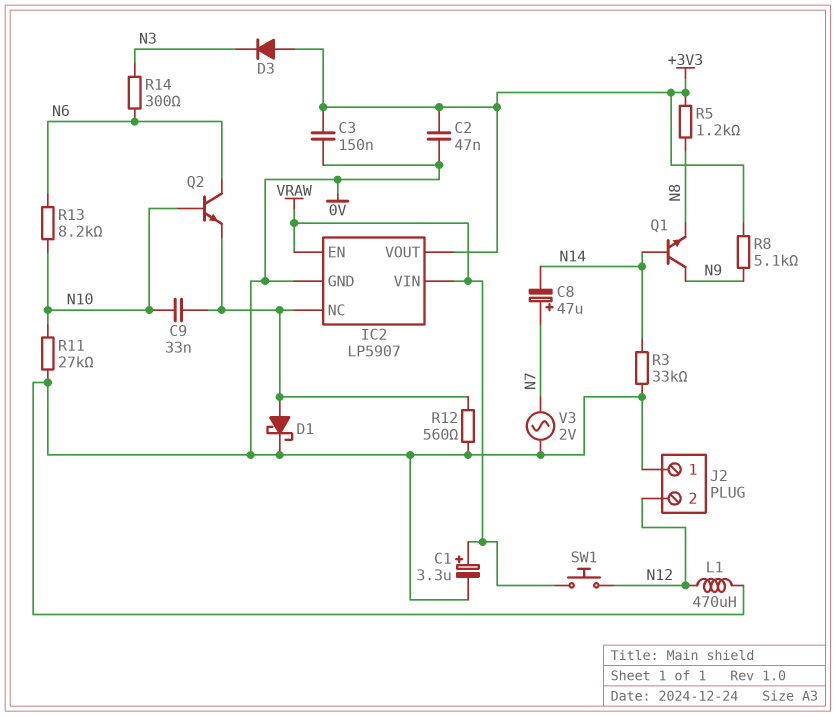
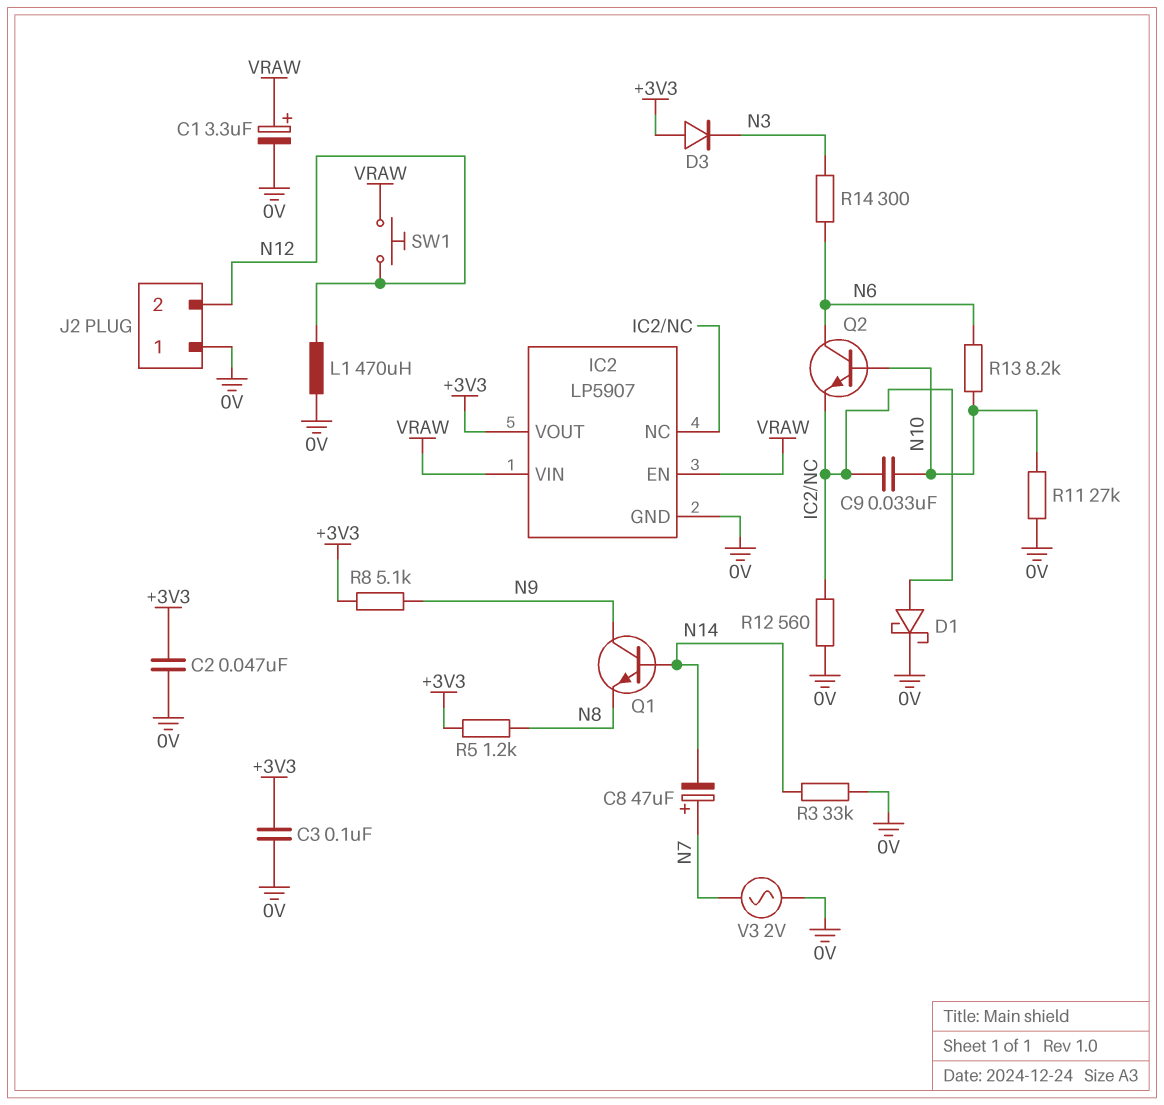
C3: 150nF (+3V3, 0V) -> 100nF (+3V3, 0V)

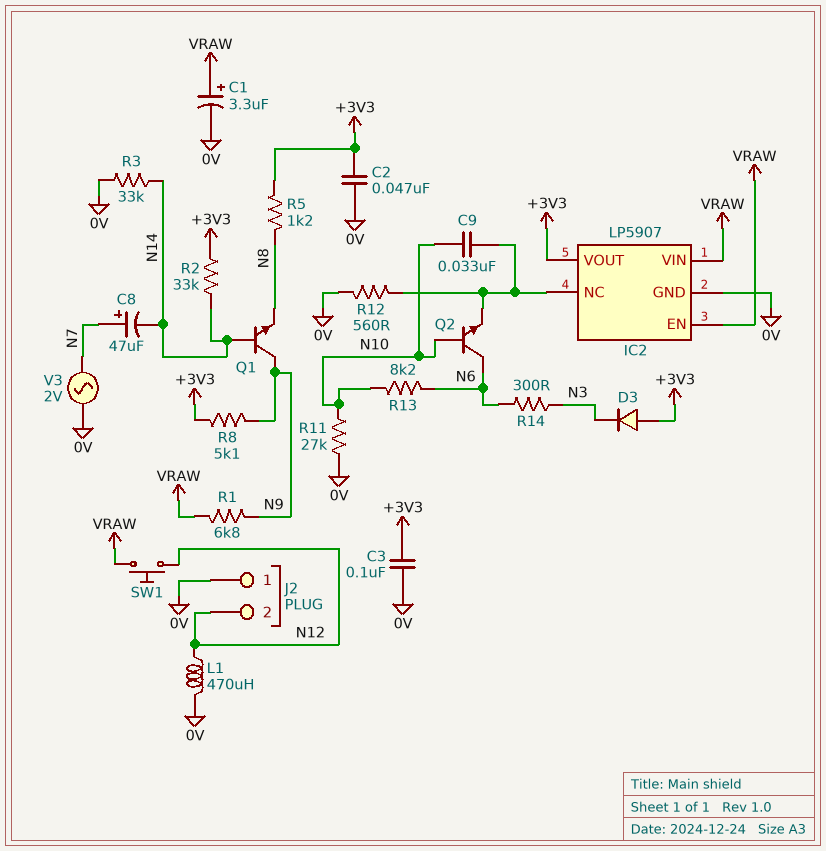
D1: schottky (A IC2/NC, K 0V) -> none
R1: none -> 6.8k (N9, VRAW)
R2: none -> 33k (+3V3, N14)

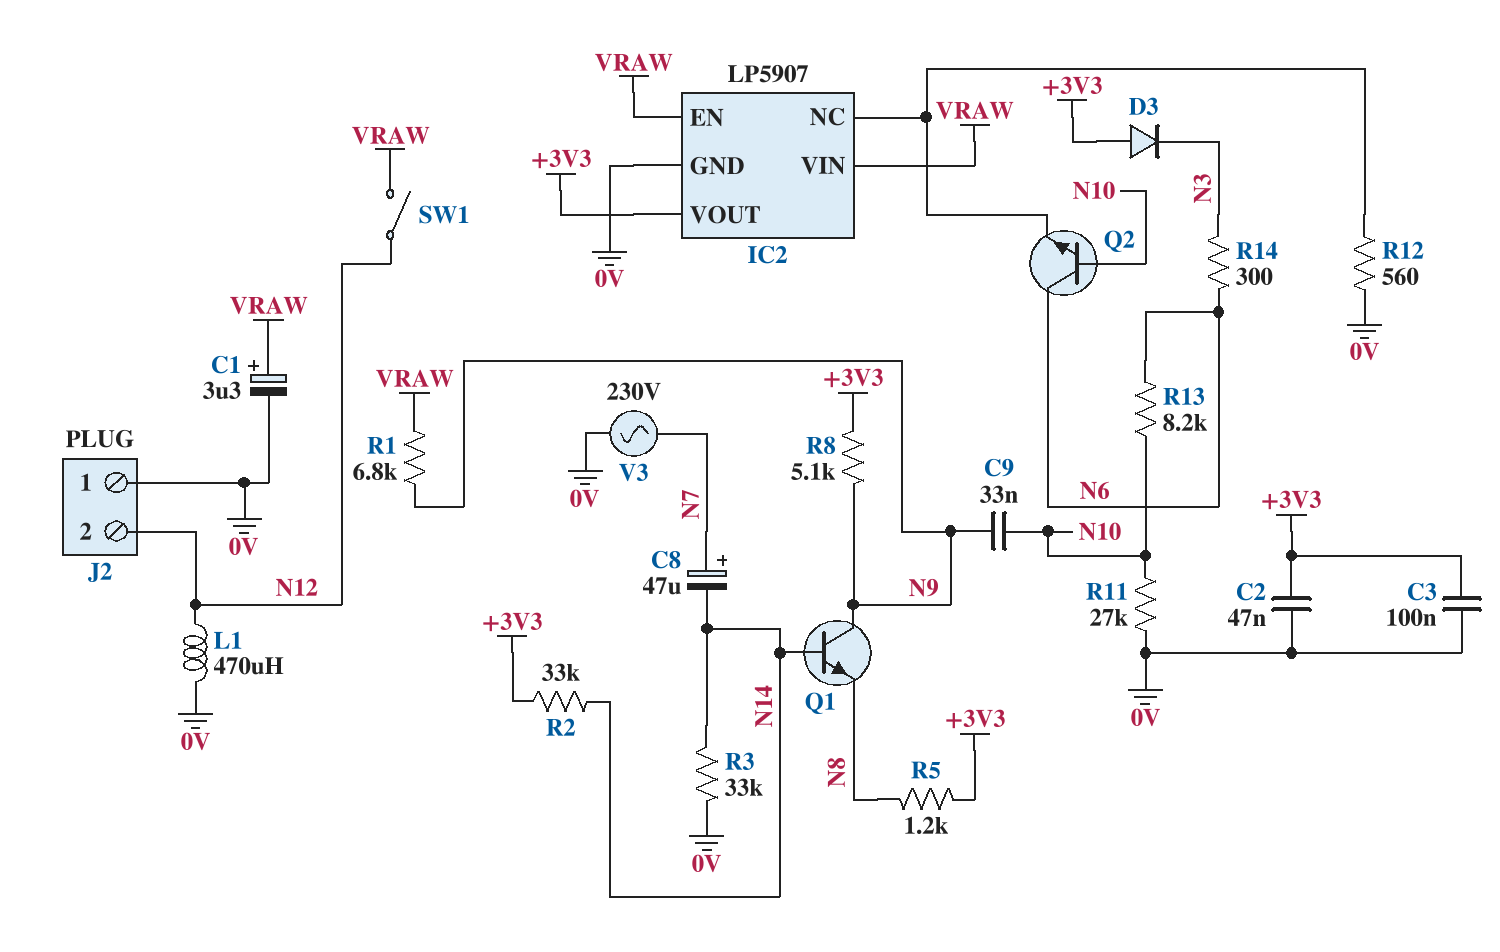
C9: 33nF (IC2/NC, N10) -> 33nF (N9, N10)
SW1: button (N12, VRAW) -> switch (N12, VRAW)
V3: AC 2V (0V, N7) -> AC 230V (0V, N7)

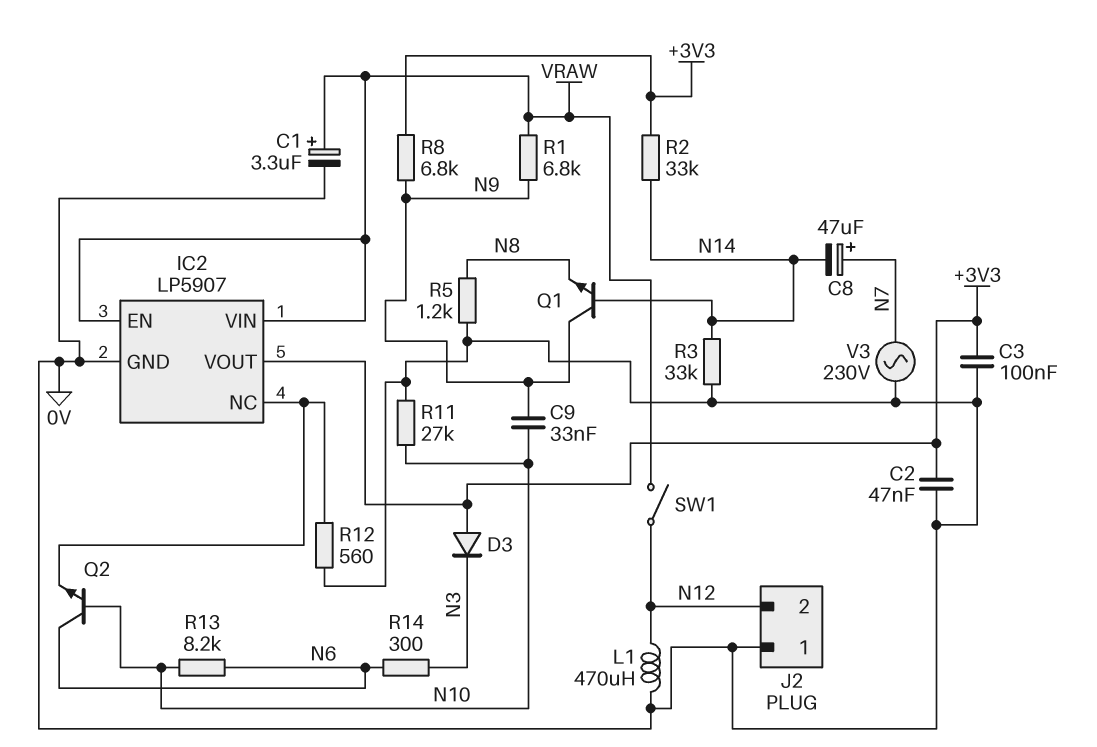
R5: 1.2k (+3V3, N8) -> 1.2k (0V, N8)
R8: 5.1k (+3V3, N9) -> 6.8k (+3V3, N9)

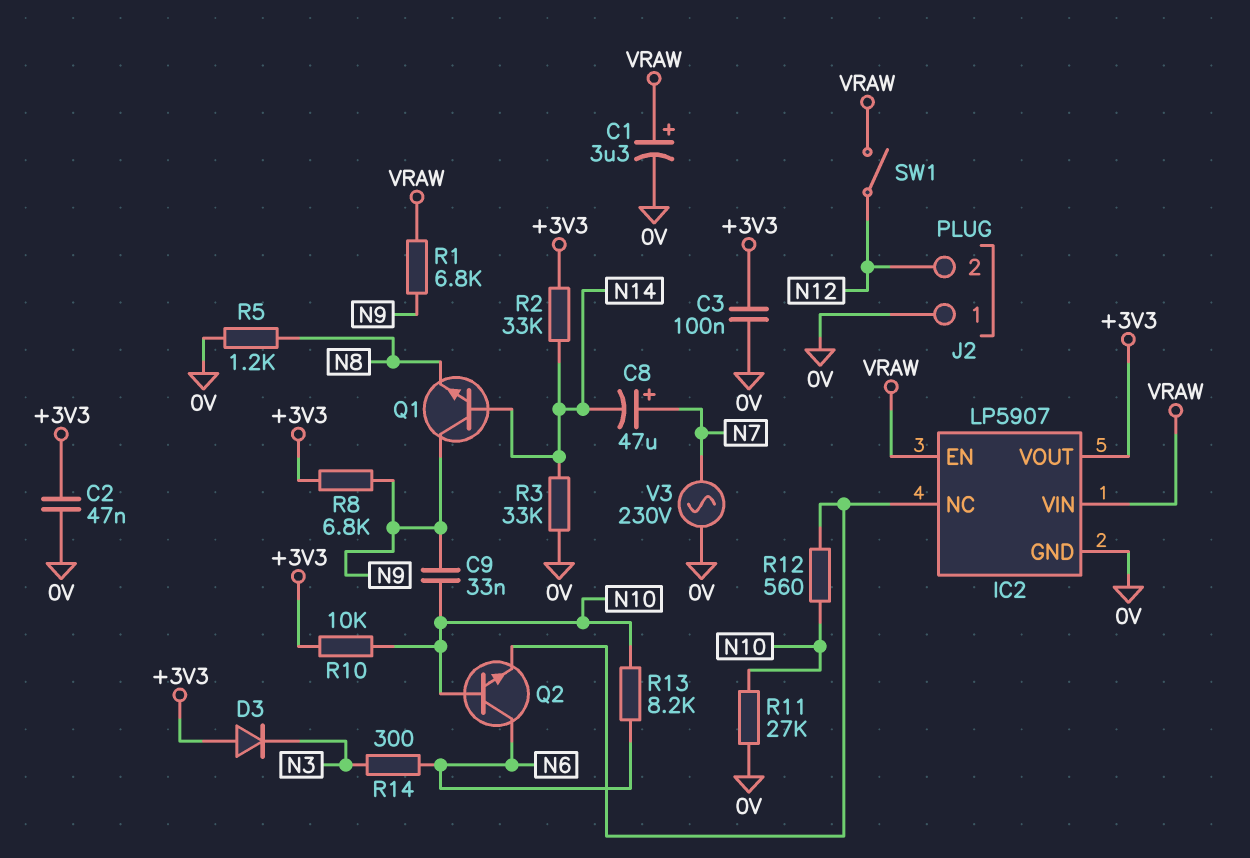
L1: 470uH (0V, N12) -> none
R10: none -> 10k (+3V3, N10)
R12: 560 (0V, IC2/NC) -> 560 (IC2/NC, N10)

